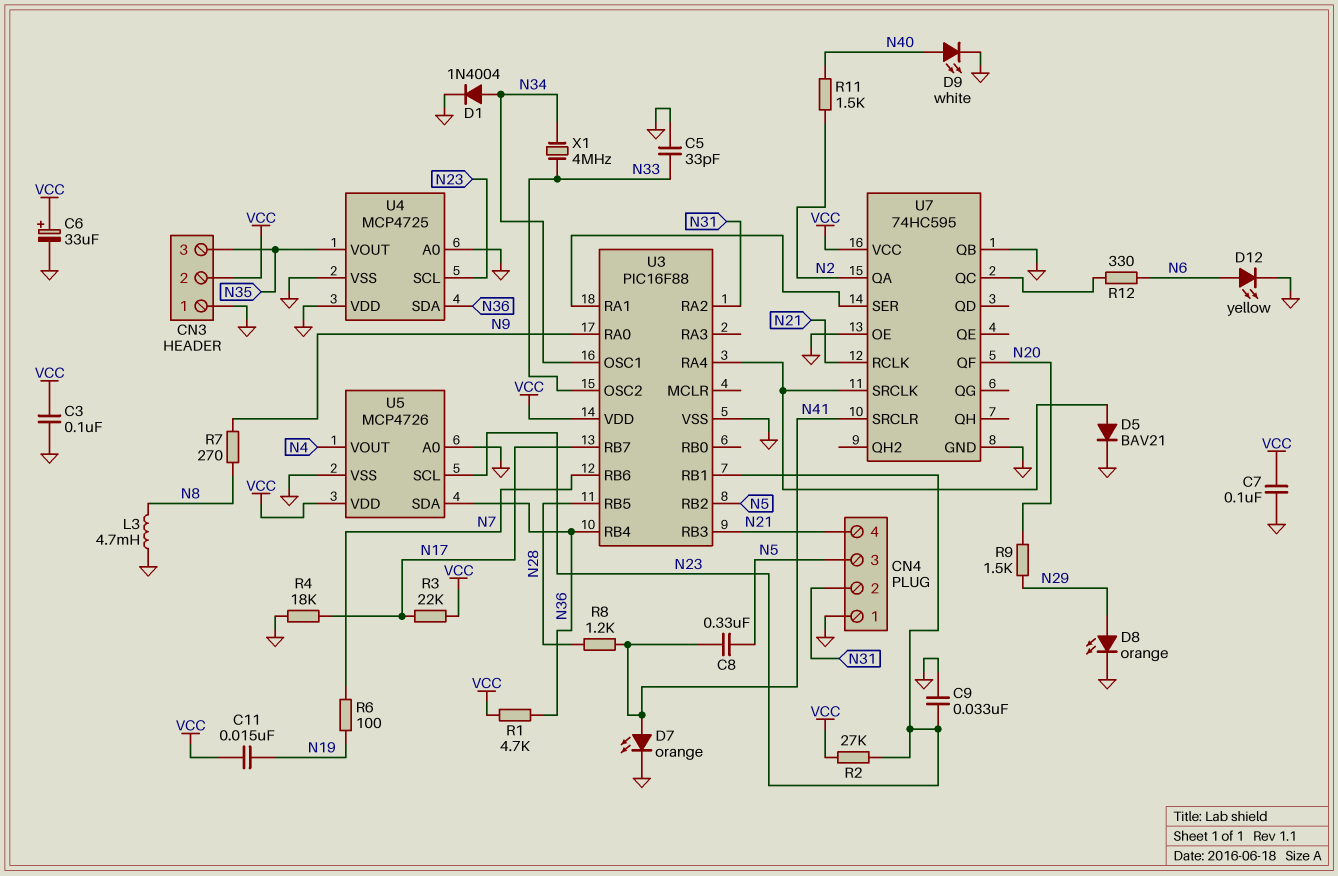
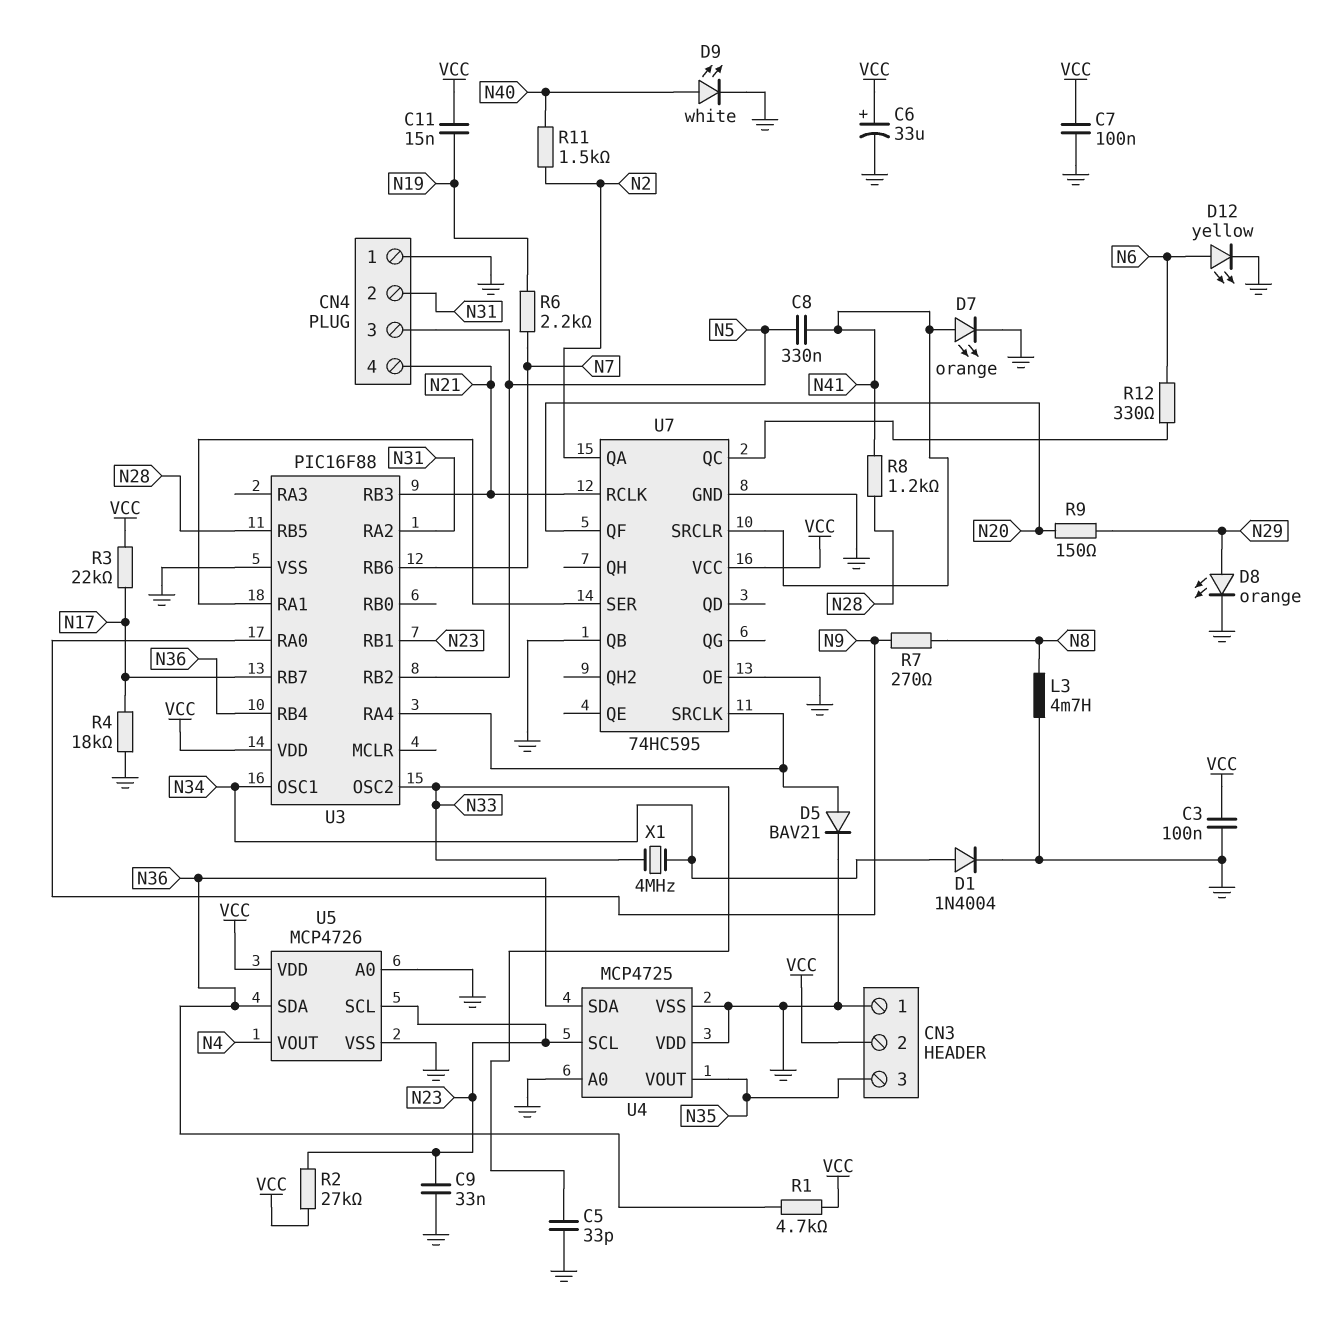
R6: 100 (N7, N19) -> 2.2k (N7, N19)
R9: 1.5k (N20, N29) -> 150 (N20, N29)

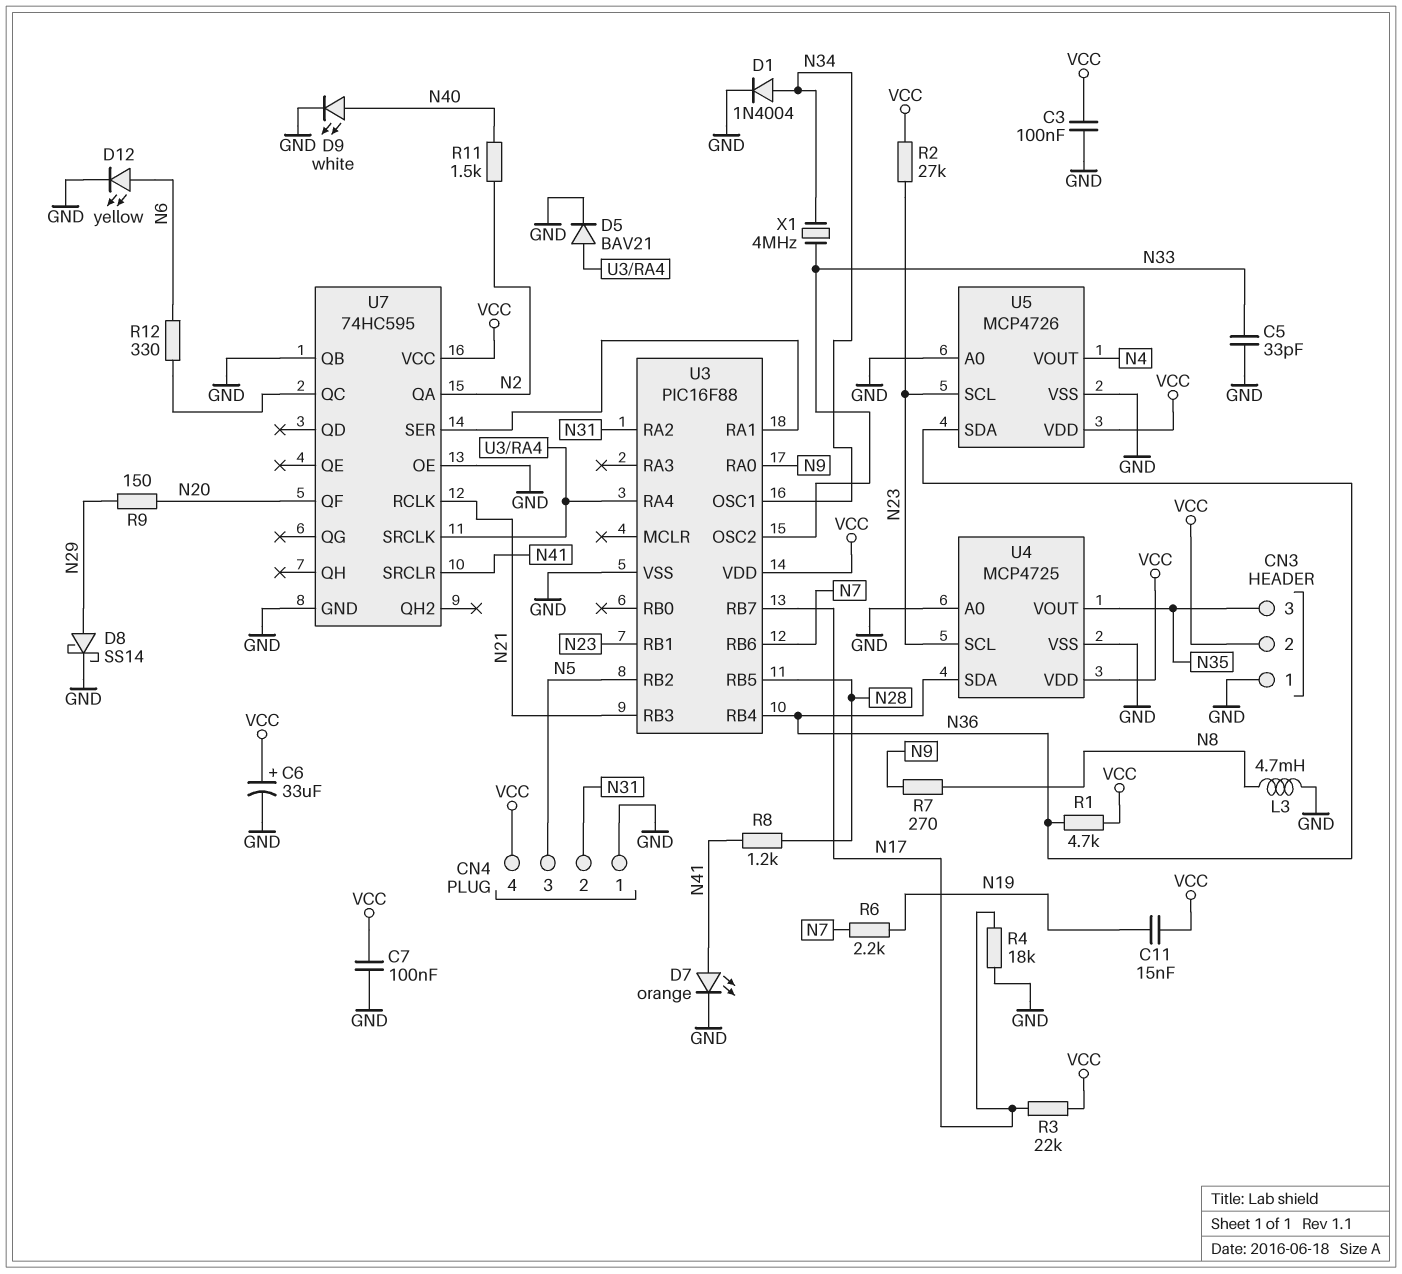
C8: 330nF (N5, N41) -> none
C9: 33nF (GND, N23) -> none
CN4 pin 4: N21 -> VCC
D8: LED orange (A N29, K GND) -> schottky SS14 (A N29, K GND)
U4 pin VDD: GND -> VCC

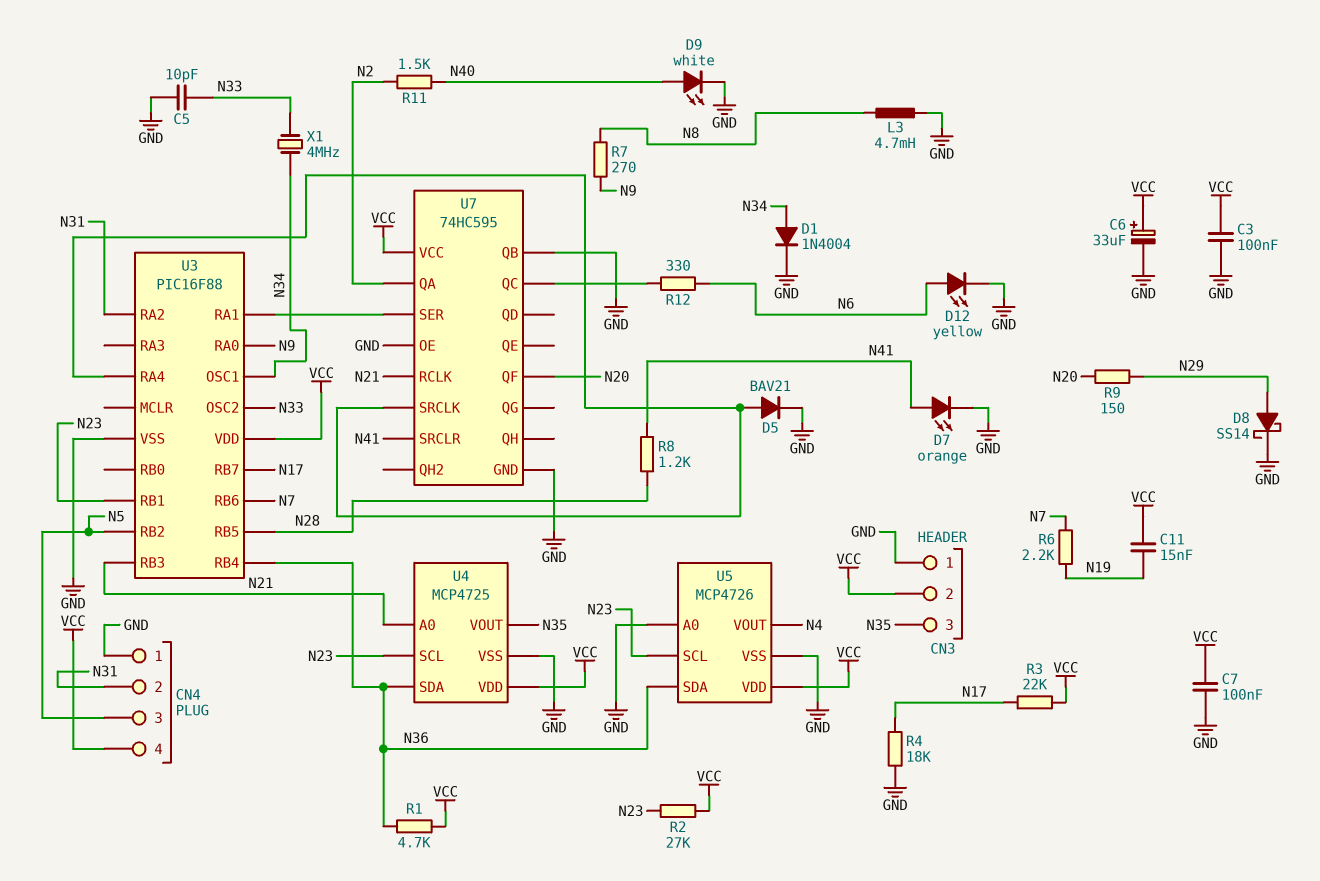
C5: 33pF (GND, N33) -> 10pF (GND, N33)
U4 pin A0: GND -> N21

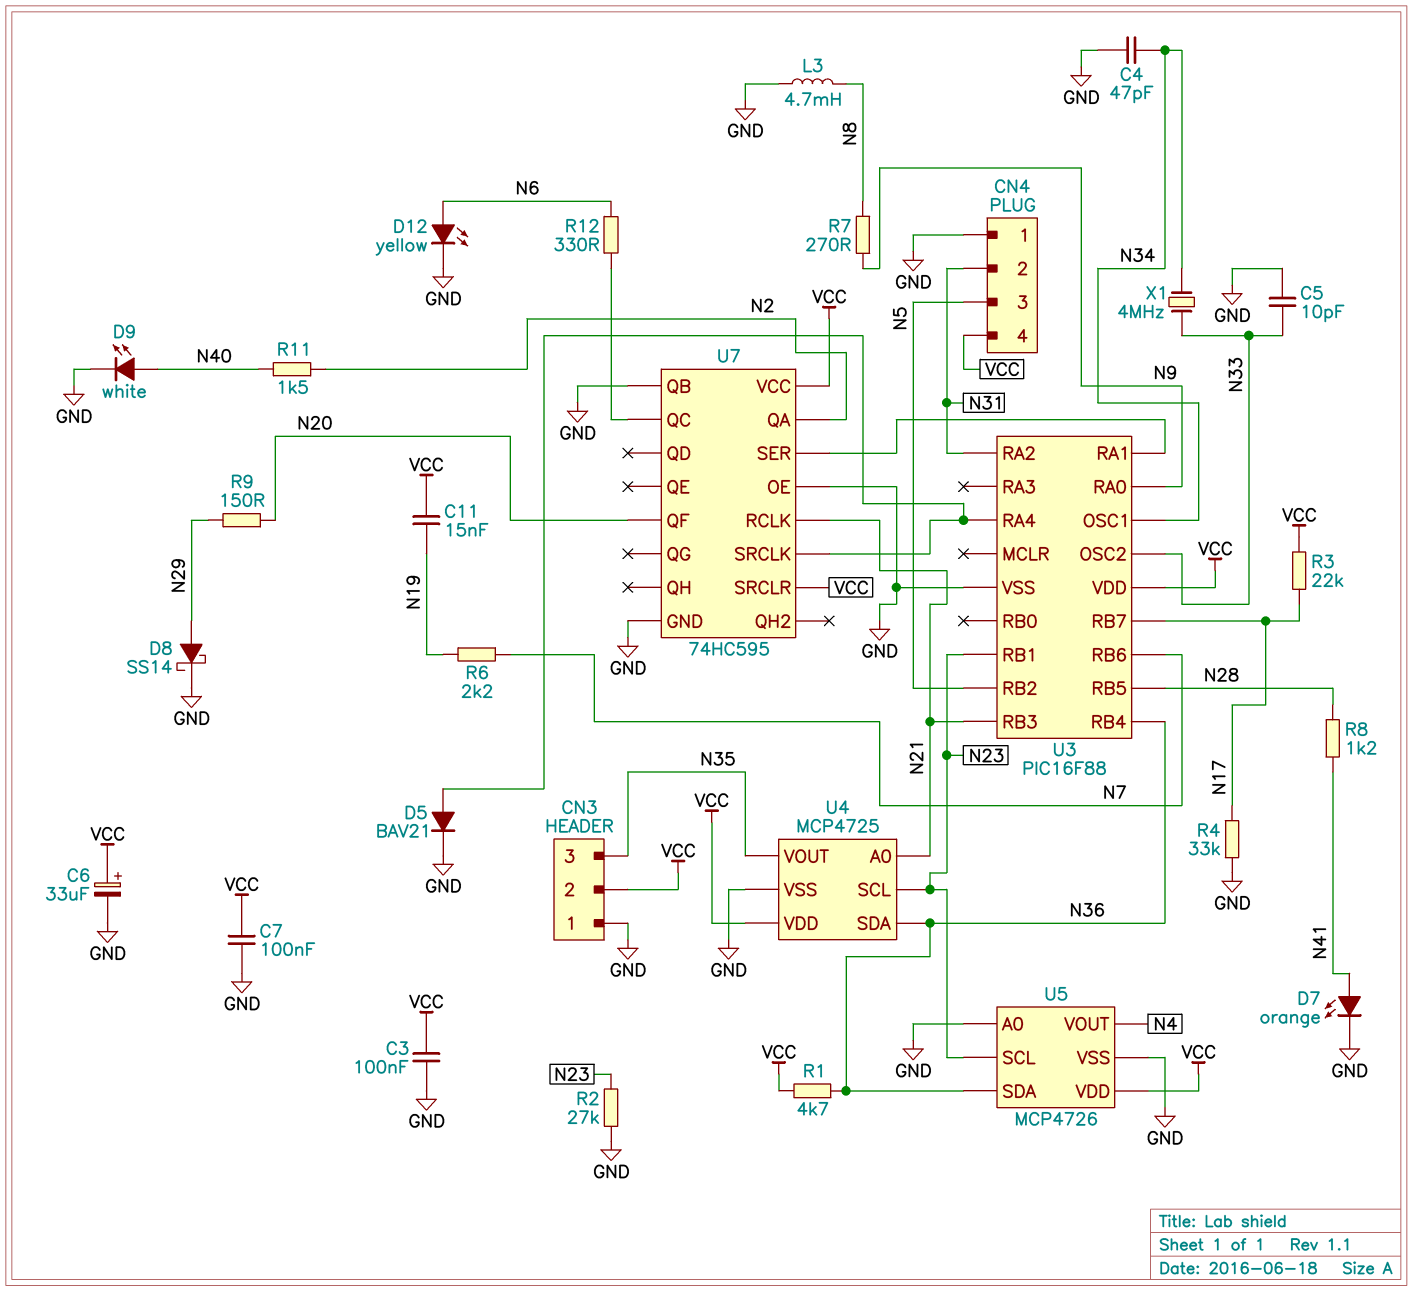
C4: none -> 47pF (GND, N34)
D1: diode 1N4004 (A N34, K GND) -> none
R2: 27k (N23, VCC) -> 27k (GND, N23)
R4: 18k (GND, N17) -> 33k (GND, N17)
U7 pin SRCLR: N41 -> VCC

